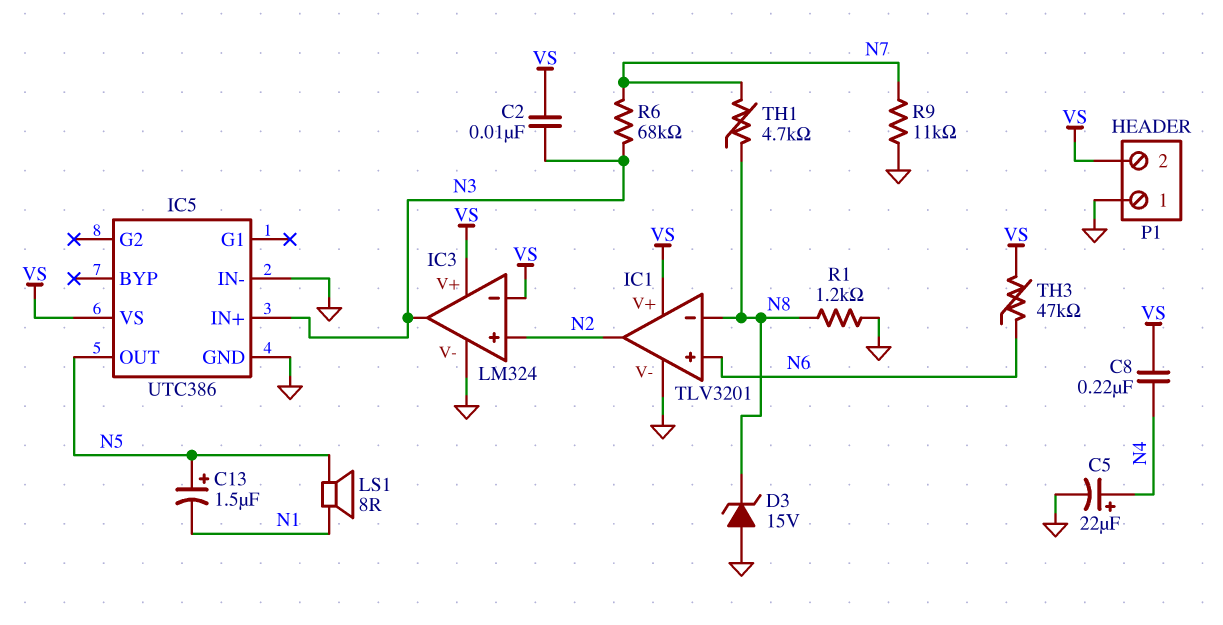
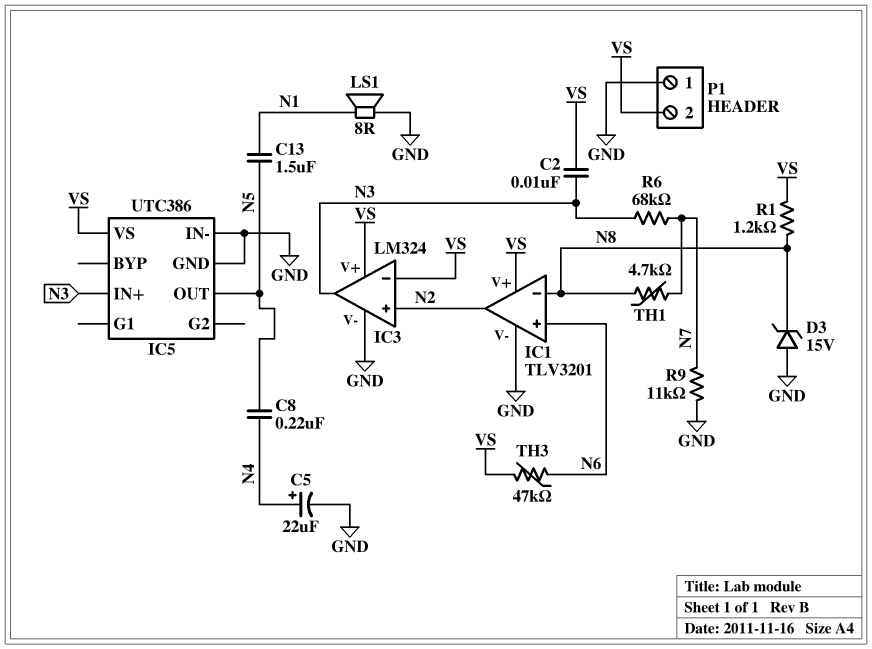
C8: 220nF (N4, VS) -> 220nF (N4, N5)
C13: 1.5uF (plus N5, minus N1) -> 1.5uF (N1, N5)
LS1: speaker 8R (N1, N5) -> speaker 8R (GND, N1)
R1: 1.2k (GND, N8) -> 1.2k (N8, VS)

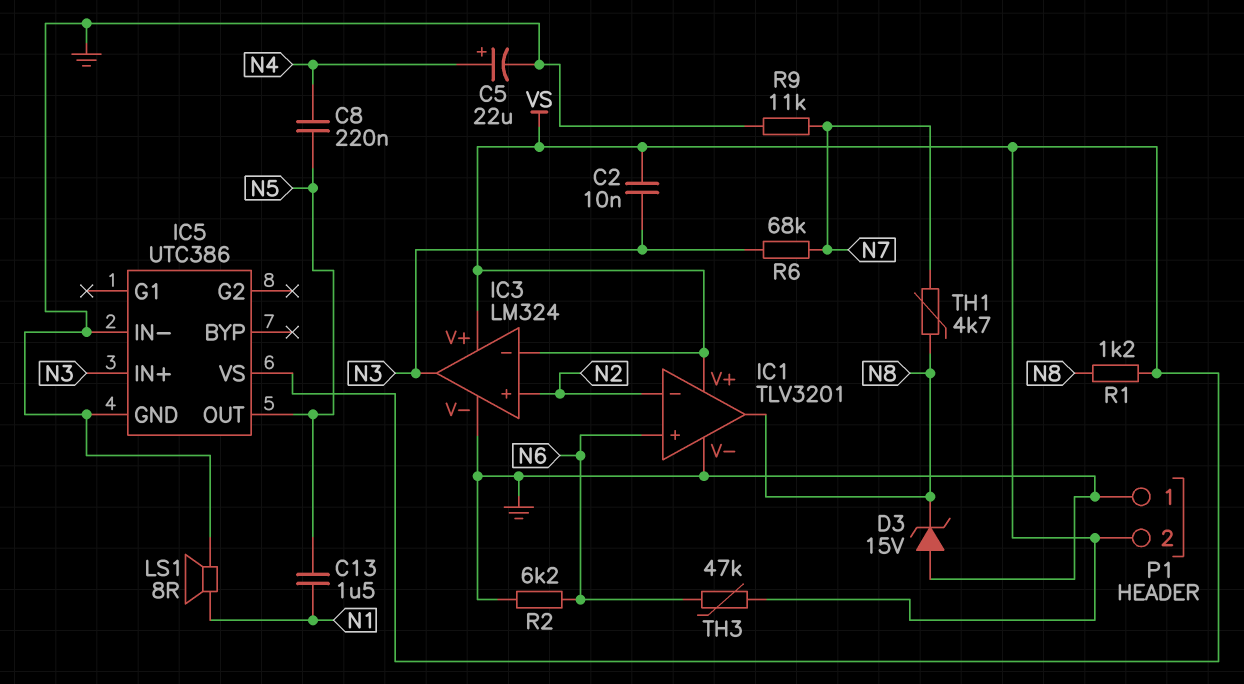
IC1 pin in-: N8 -> N2
IC1 pin out: N2 -> N8
R2: none -> 6.2k (GND, N6)

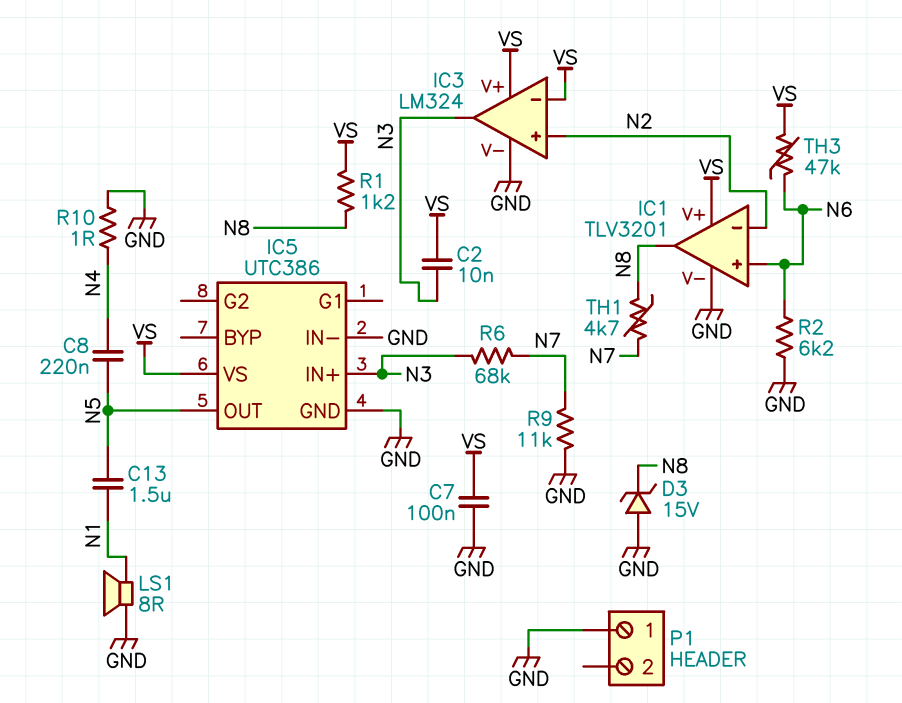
C5: 22uF (plus N4, minus GND) -> none
C7: none -> 100nF (GND, VS)
P1 pin 2: VS -> none
R10: none -> 1 (GND, N4)

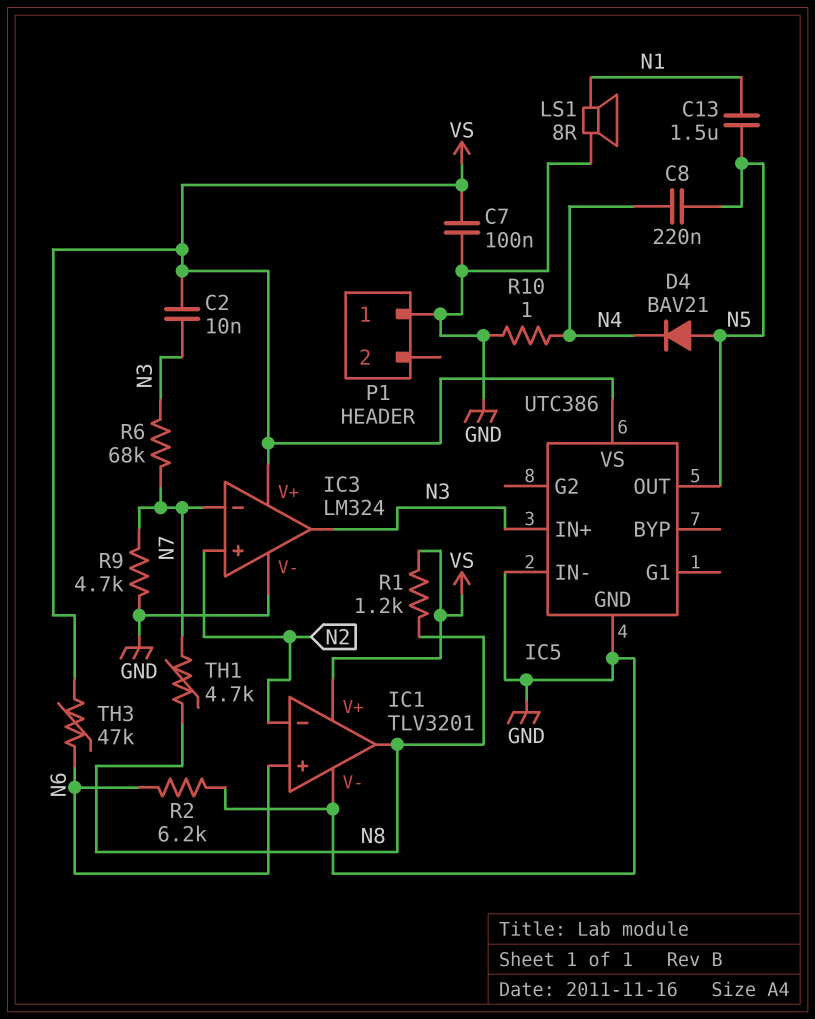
D3: zener 15V (A GND, K N8) -> none
D4: none -> diode BAV21 (A N5, K N4)
IC3 pin in-: VS -> N7
R9: 11k (GND, N7) -> 4.7k (GND, N7)

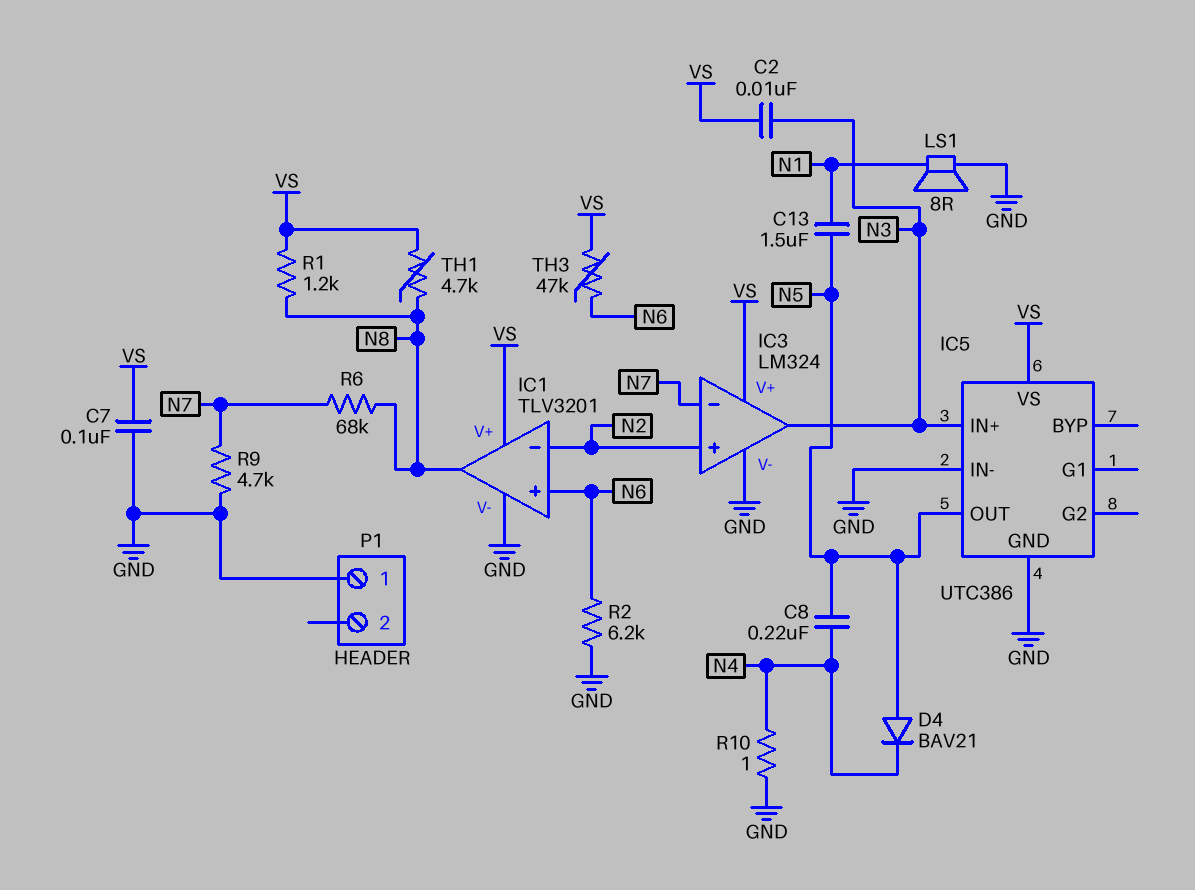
R6: 68k (N3, N7) -> 68k (N7, N8)
TH1: 4.7k (N7, N8) -> 4.7k (N8, VS)

